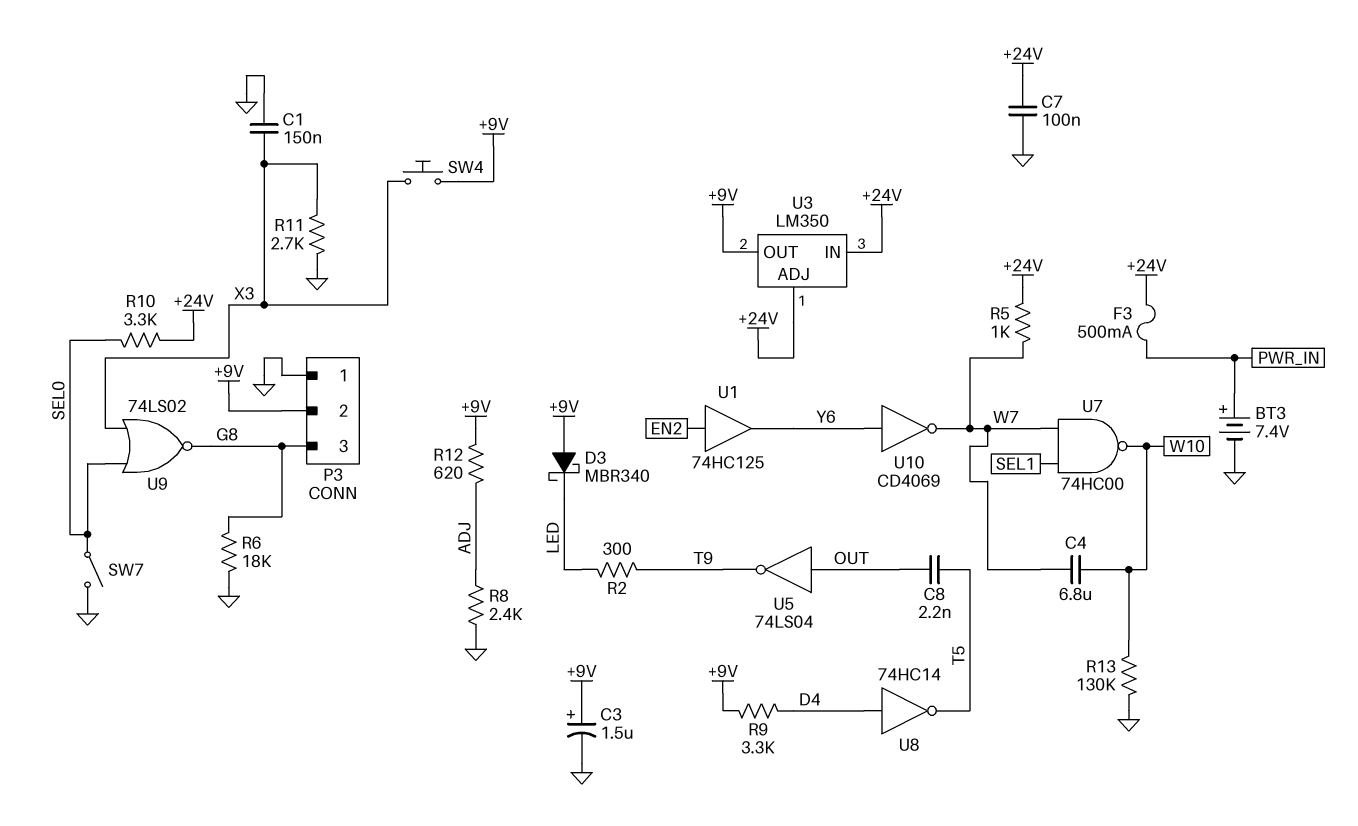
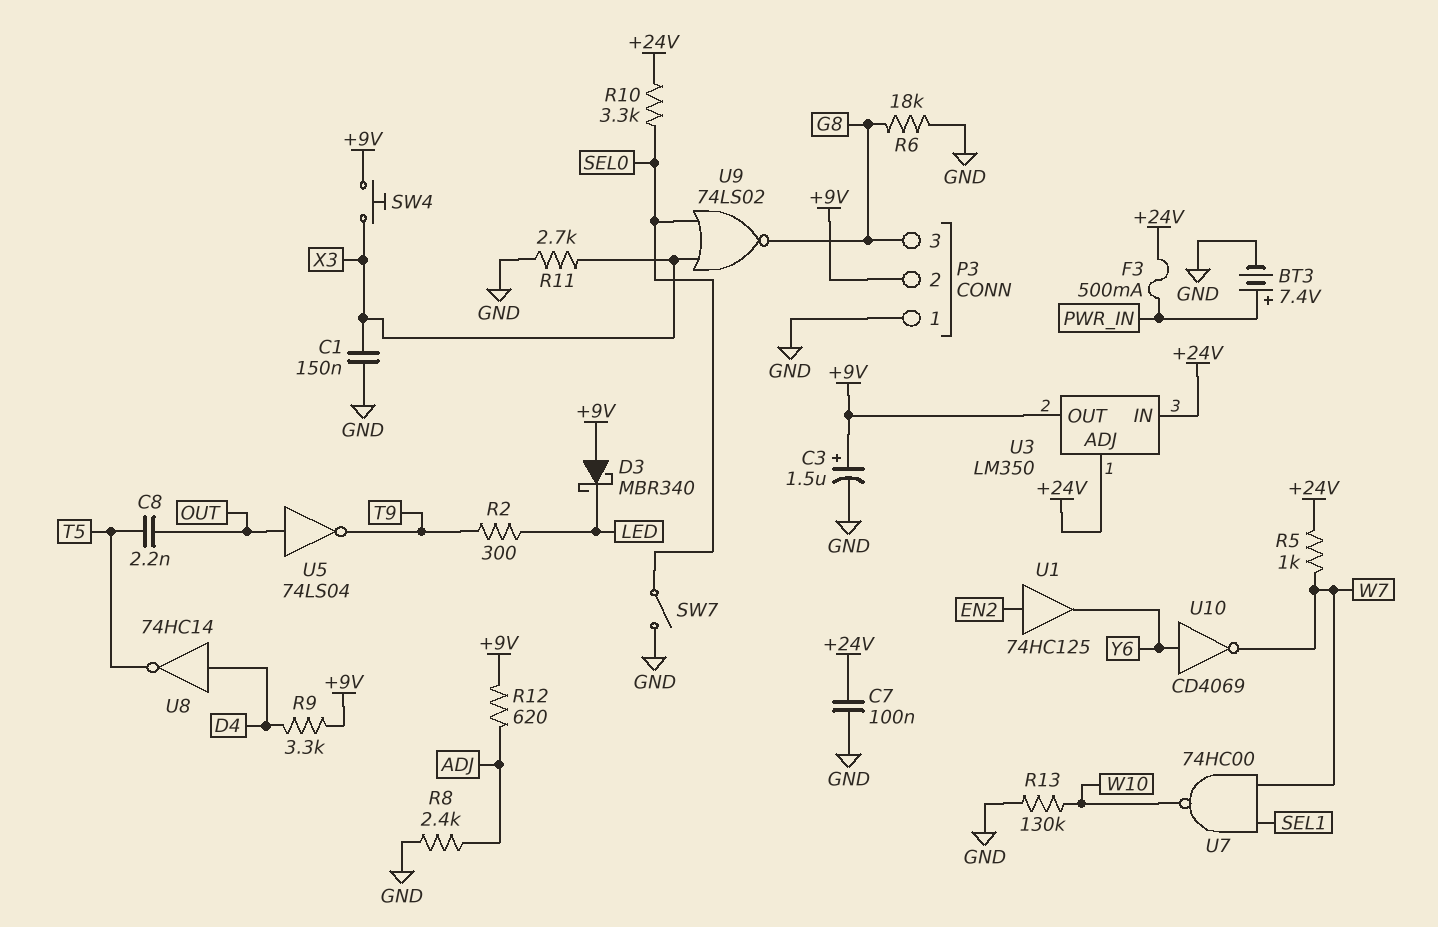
C4: 6.8uF (W7, W10) -> none

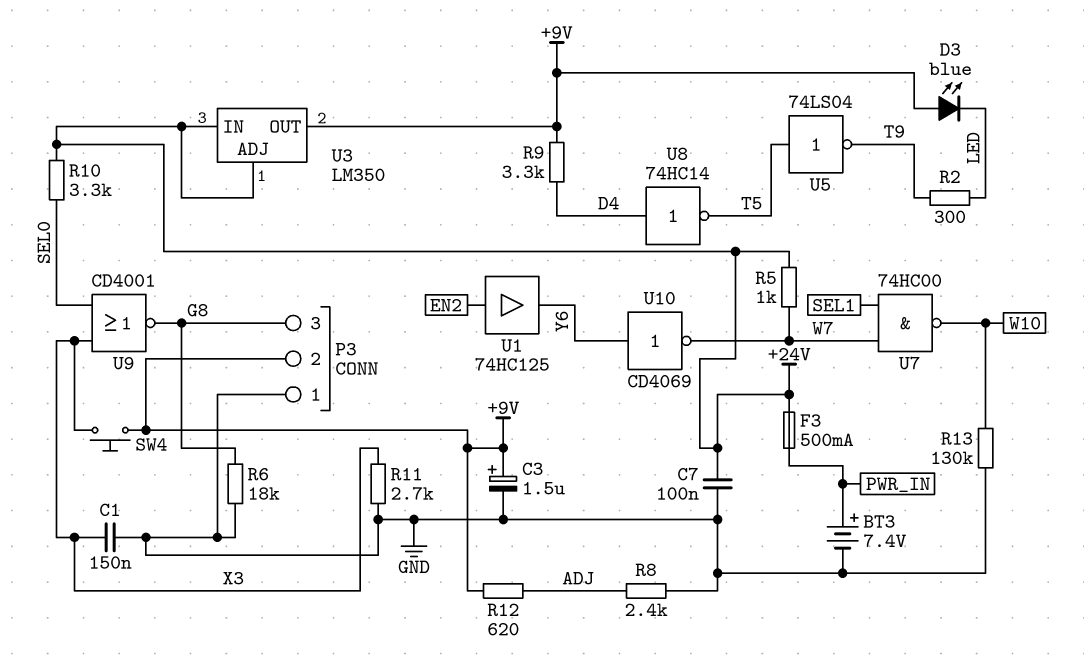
C8: 2.2nF (OUT, T5) -> none
D3: schottky MBR340 (A +9V, K LED) -> LED blue (A +9V, K LED)
SW7: switch (GND, SEL0) -> none
U5: NOT 74LS04 (in OUT, out T9) -> NOT 74LS04 (in T5, out T9)
U9: NOR 74LS02 (in SEL0, in X3, out G8) -> NOR CD4001 (in SEL0, in X3, out G8)

